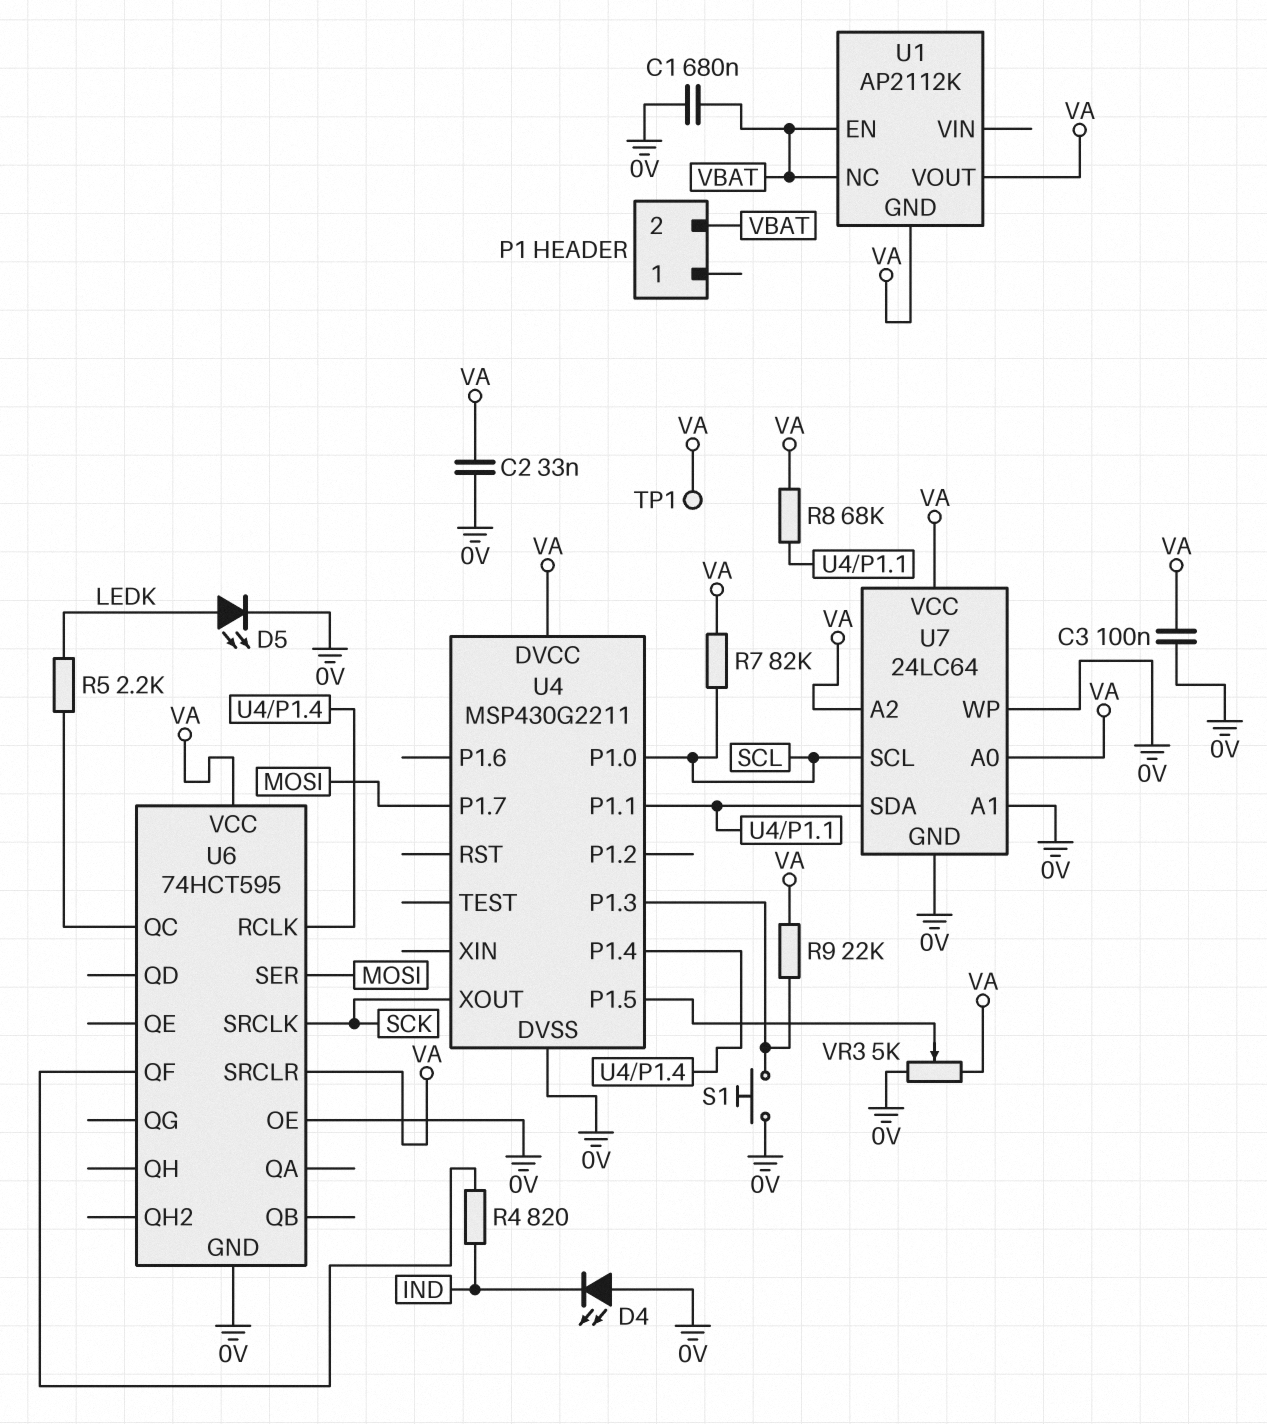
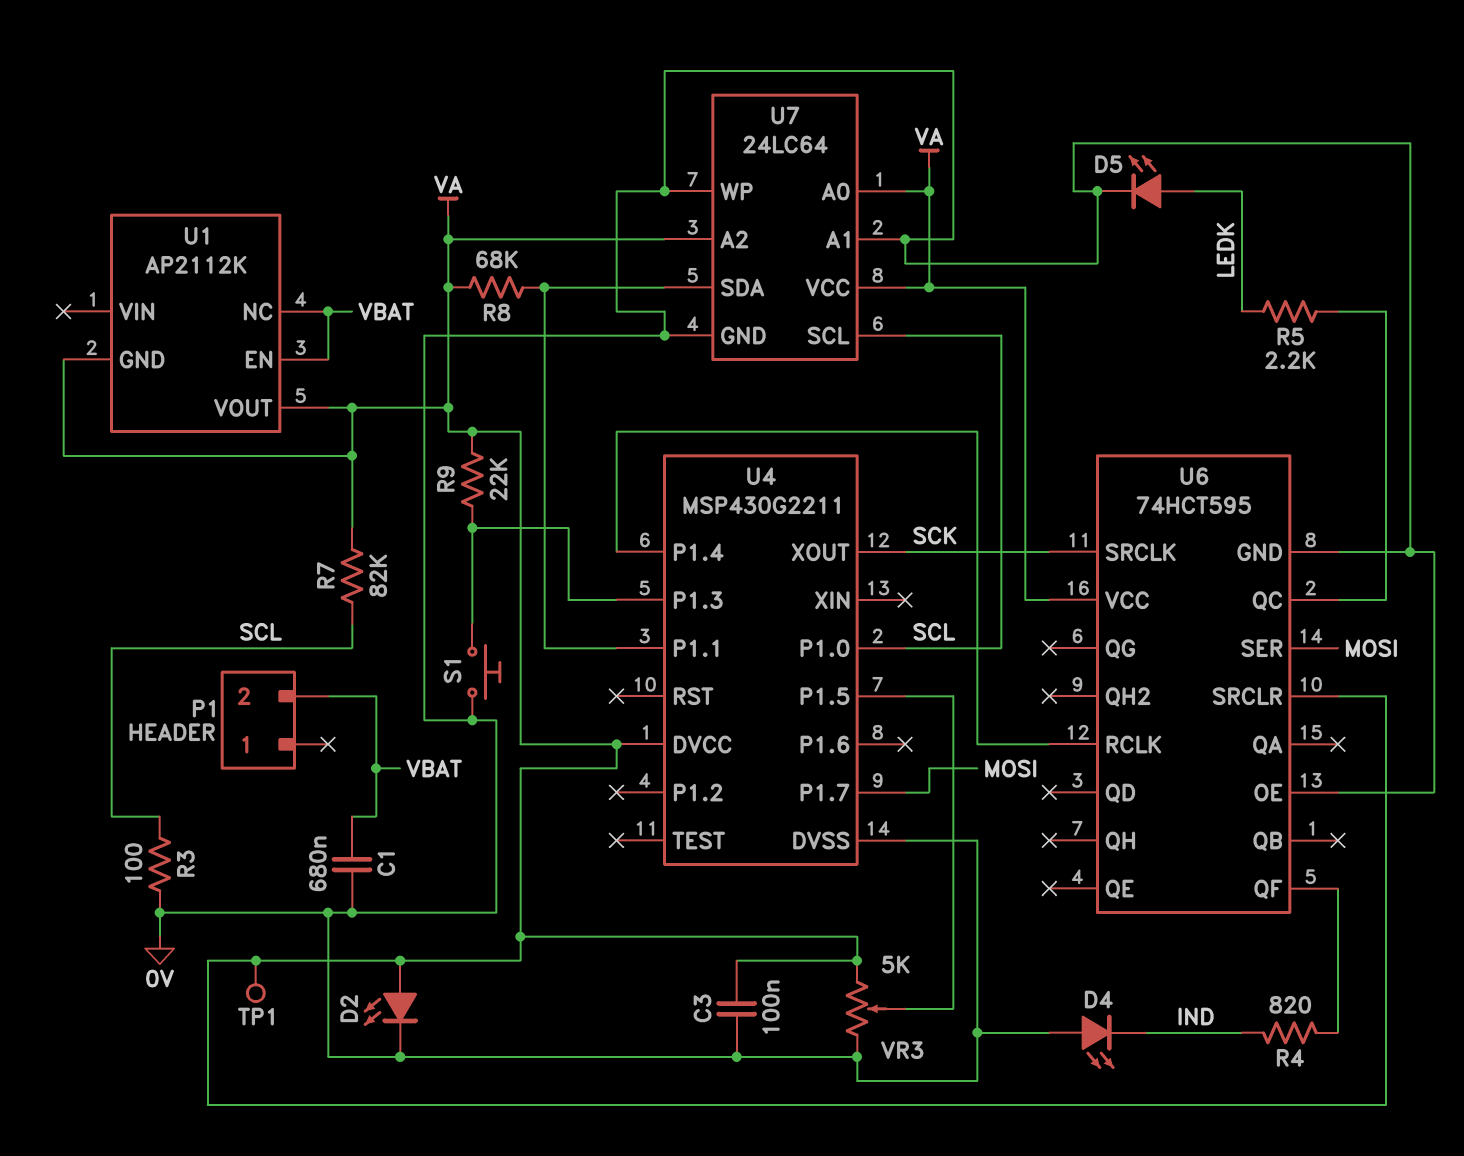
C2: 33nF (0V, VA) -> none
D2: none -> LED (A VA, K 0V)
R3: none -> 100 (0V, SCL)

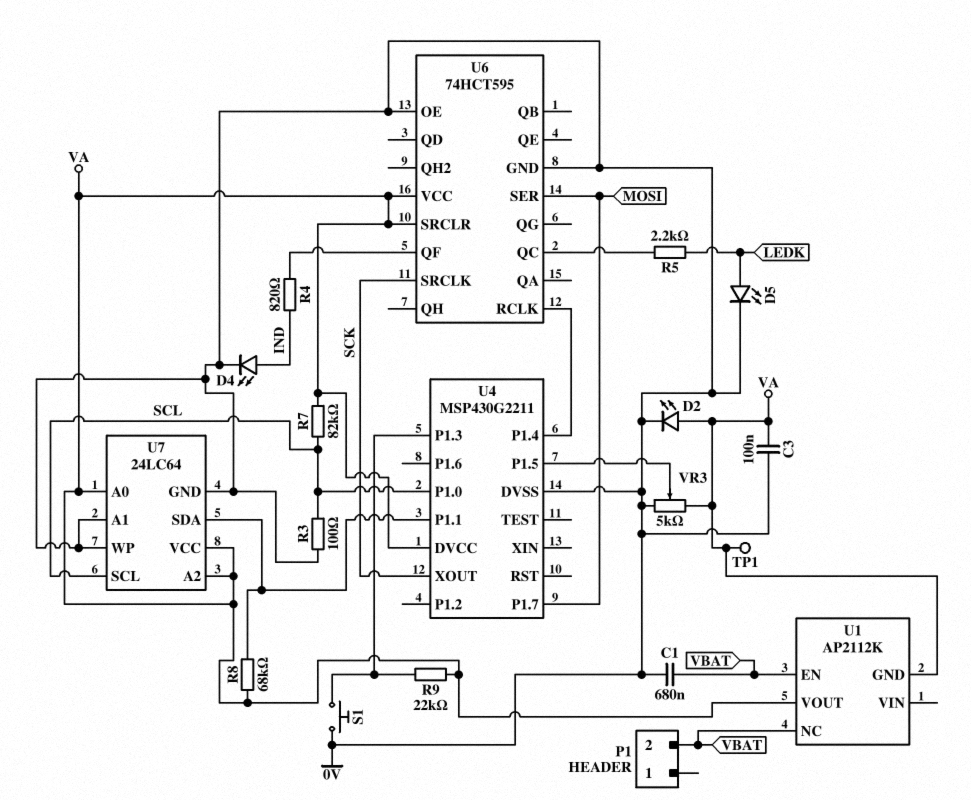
D4: LED (A 0V, K IND) -> LED (A IND, K 0V)

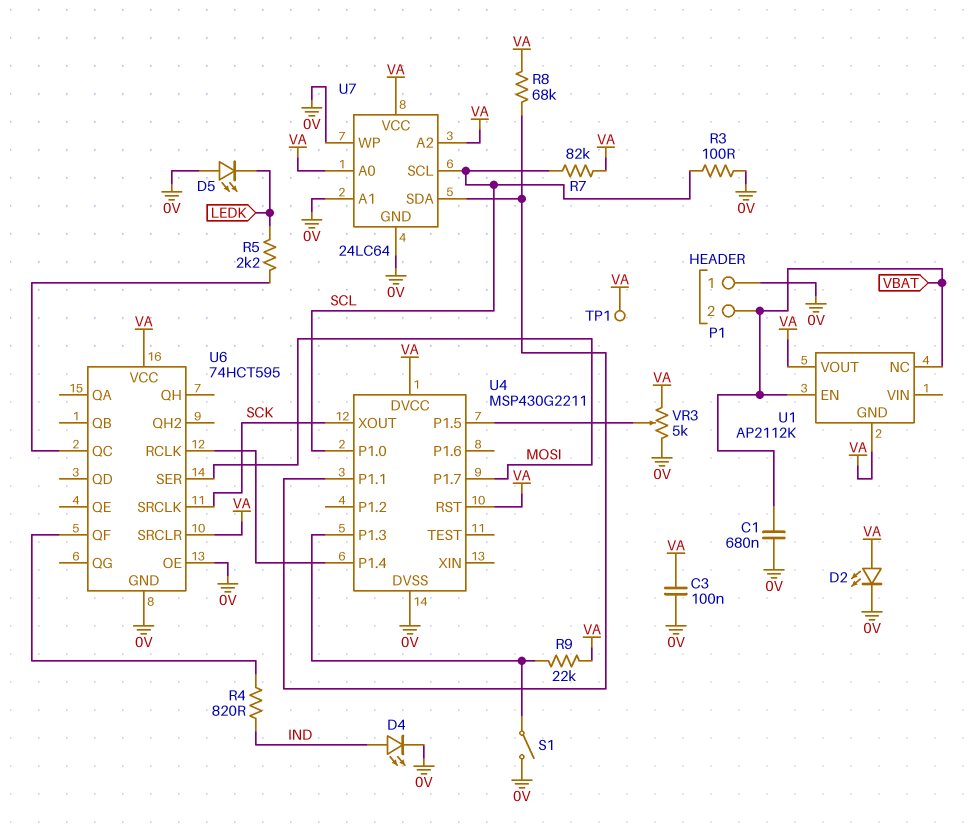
D5: LED (A LEDK, K 0V) -> LED (A 0V, K LEDK)
P1 pin 1: none -> 0V
S1: button (0V, U4/P1.3) -> switch (0V, U4/P1.3)
U4 pin RST: none -> VA

